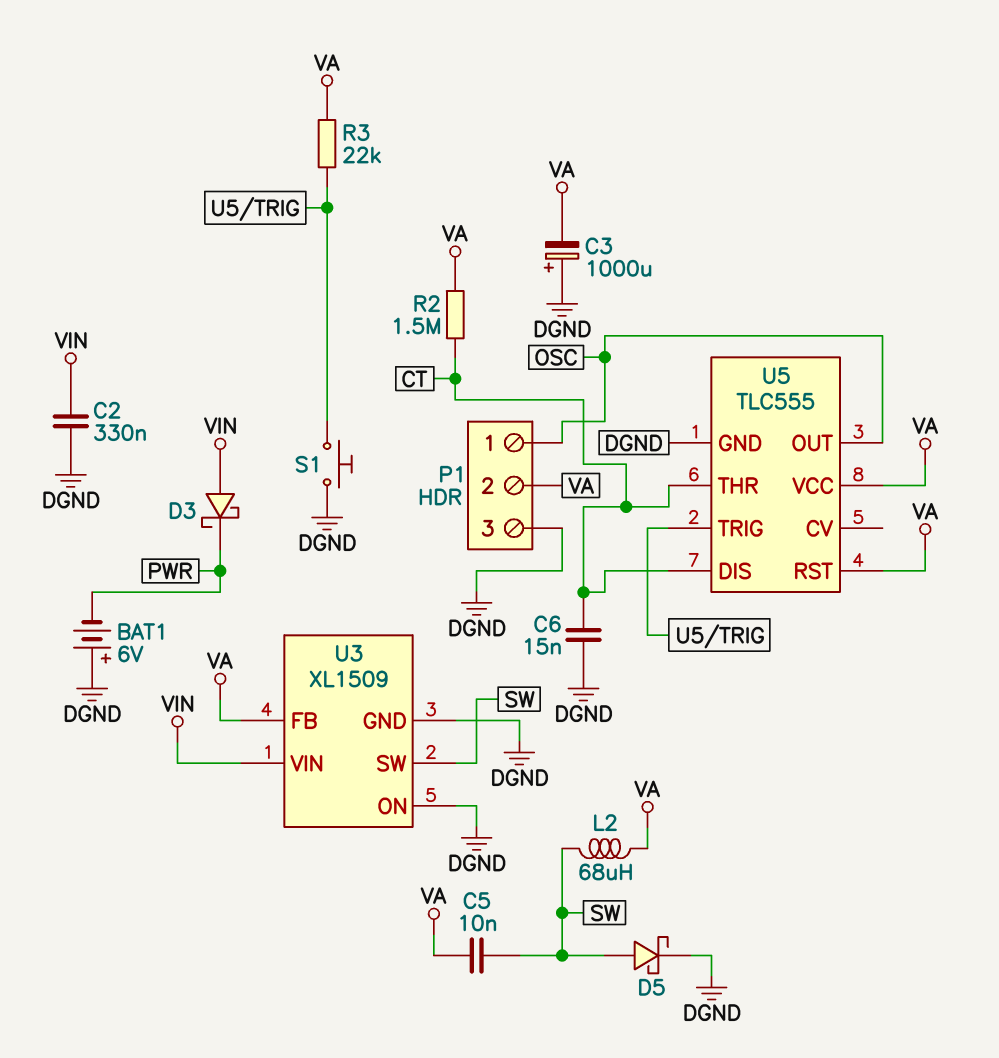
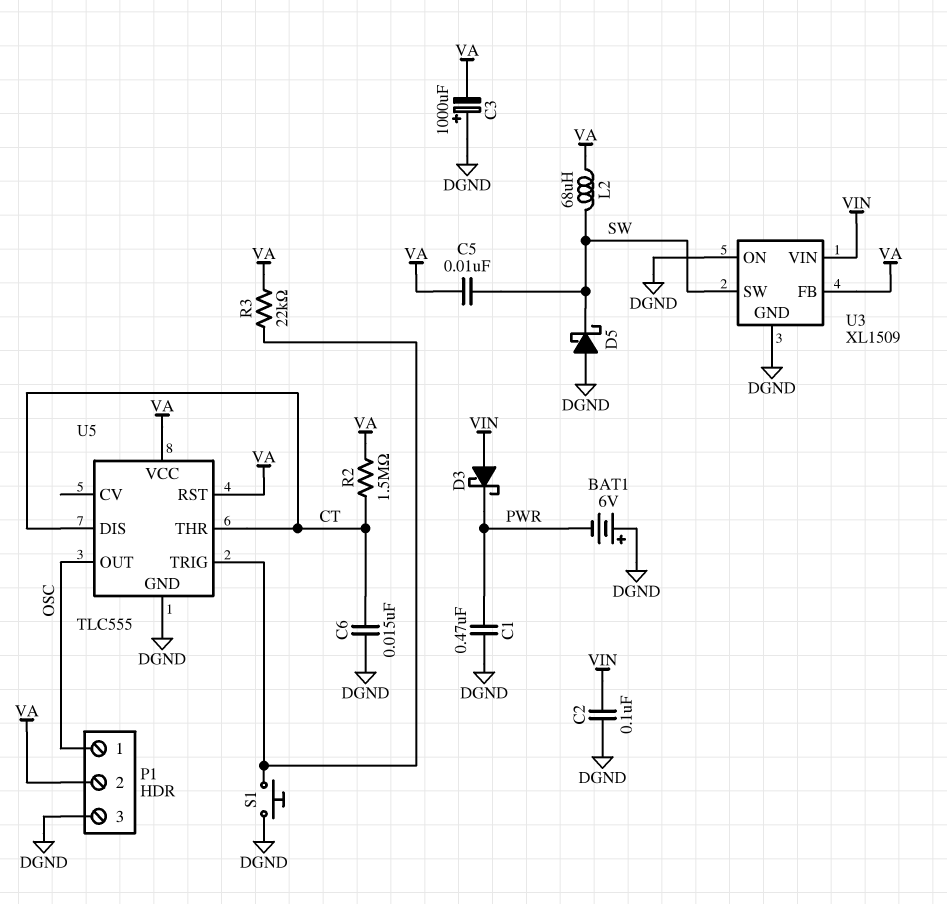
C1: none -> 470nF (DGND, PWR)
C2: 330nF (DGND, VIN) -> 100nF (DGND, VIN)
D5: schottky (A SW, K DGND) -> schottky (A DGND, K SW)

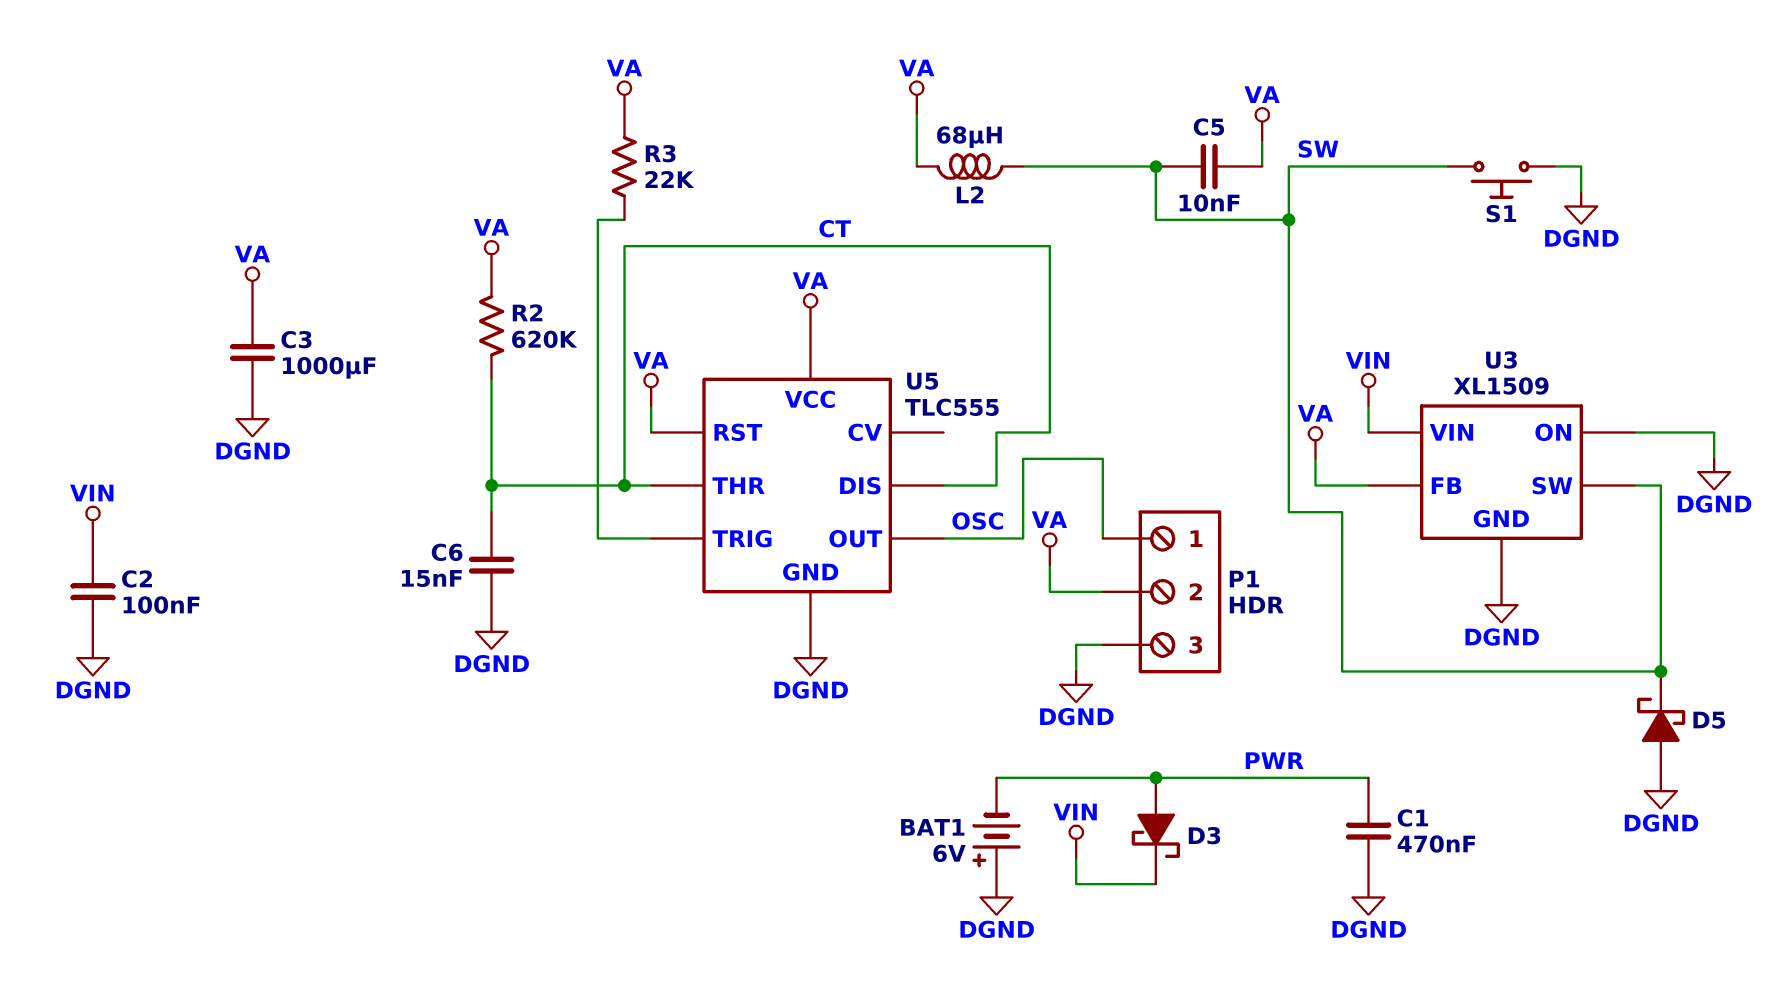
C3: 1000uF (plus DGND, minus VA) -> 1000uF (DGND, VA)
D3: schottky (A VIN, K PWR) -> schottky (A PWR, K VIN)
R2: 1.5M (CT, VA) -> 620k (CT, VA)
S1: button (DGND, U5/TRIG) -> button (DGND, SW)

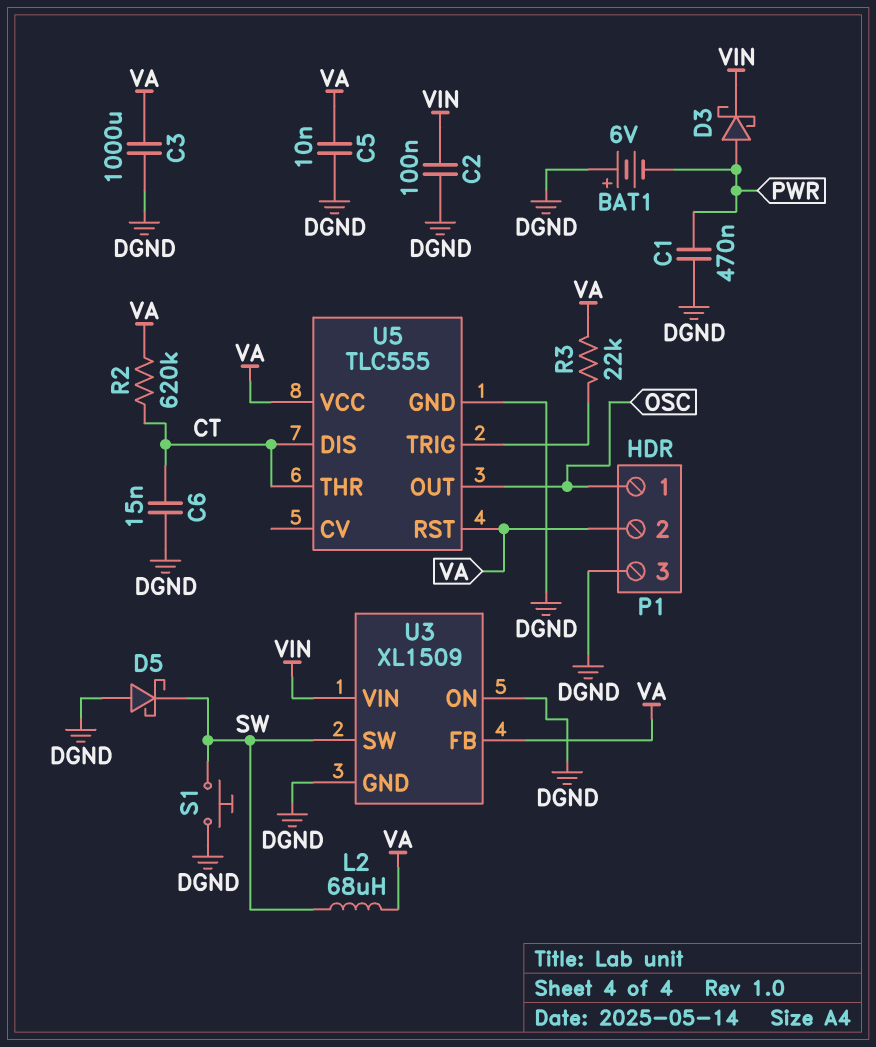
C5: 10nF (SW, VA) -> 10nF (DGND, VA)

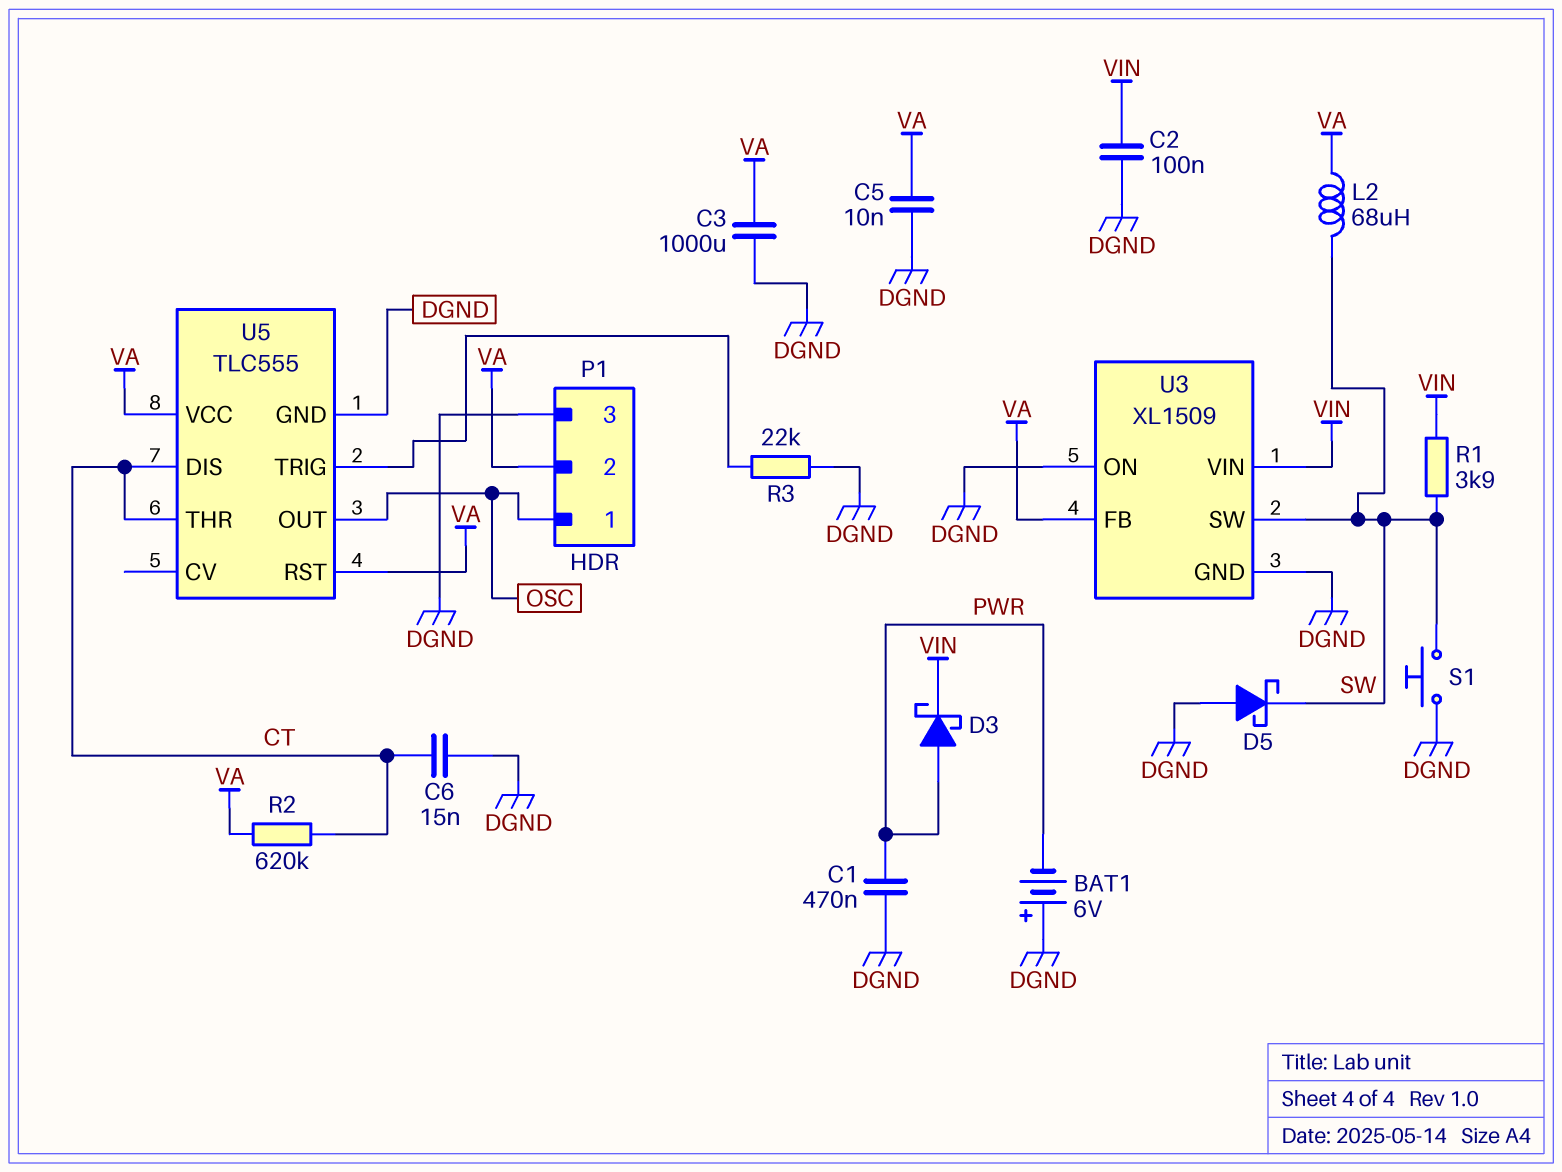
R1: none -> 3.9k (SW, VIN)
R3: 22k (U5/TRIG, VA) -> 22k (DGND, U5/TRIG)

